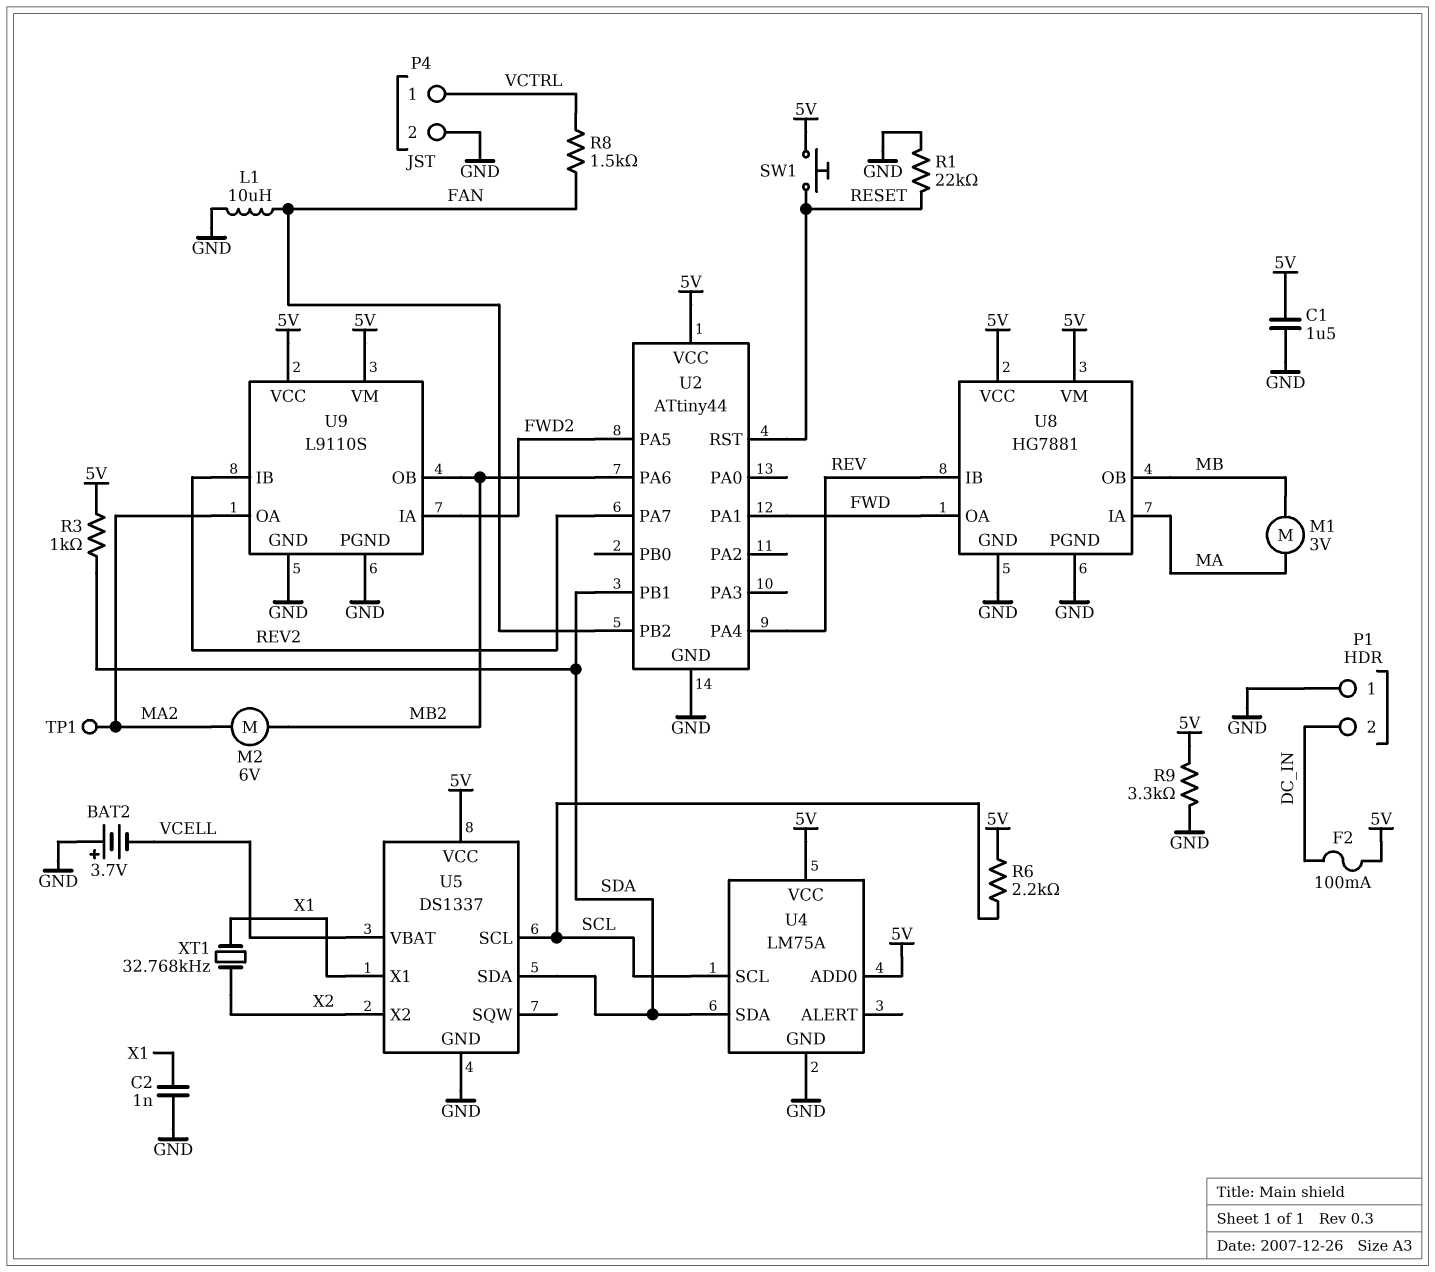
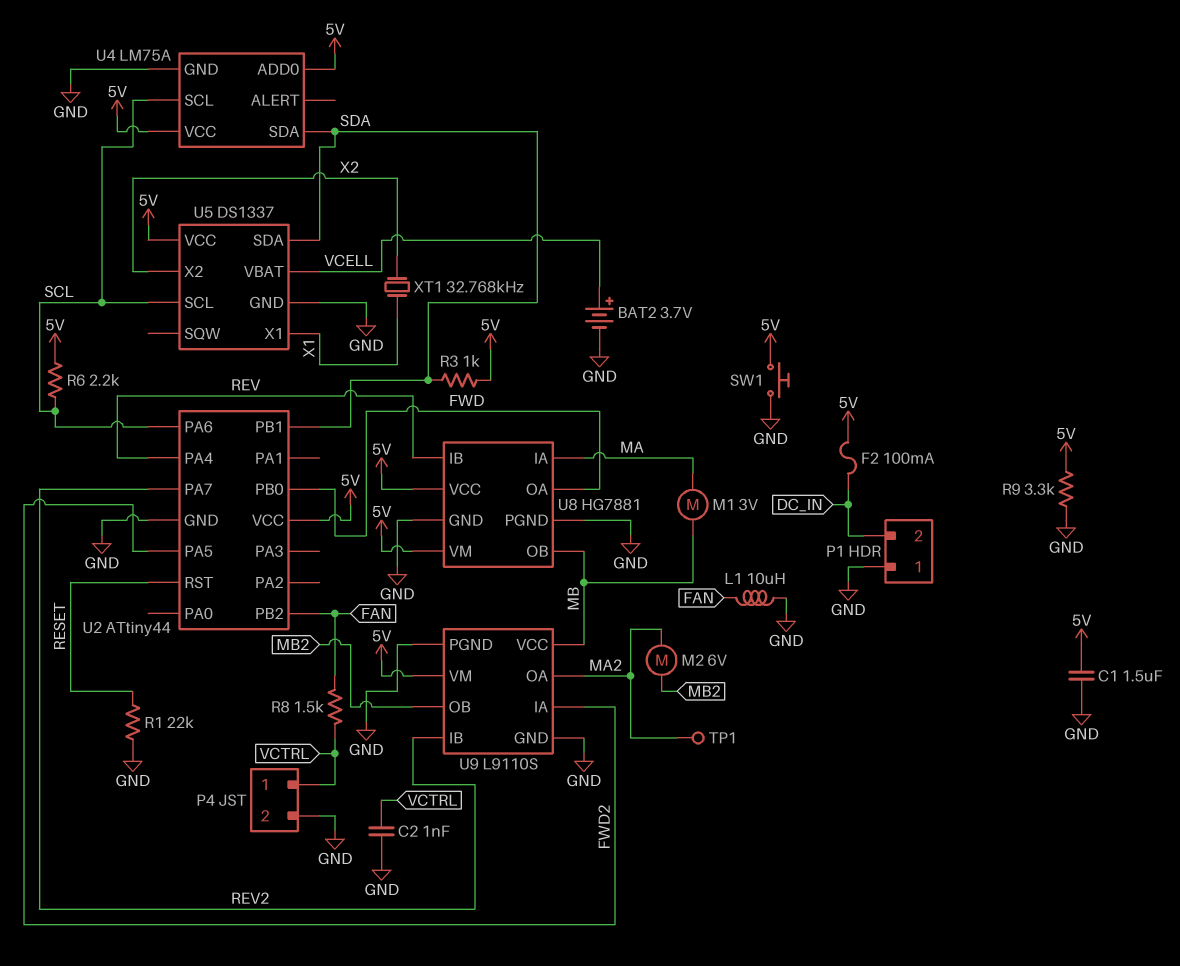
BAT2: 3.7V (plus GND, minus VCELL) -> 3.7V (plus VCELL, minus GND)
C2: 1nF (GND, X1) -> 1nF (GND, VCTRL)
SW1: button (5V, RESET) -> button (5V, GND)
U2 pin PA1: FWD -> none
U2 pin PA6: MB2 -> SCL
U2 pin PB0: none -> FWD
U9 pin VCC: 5V -> MB

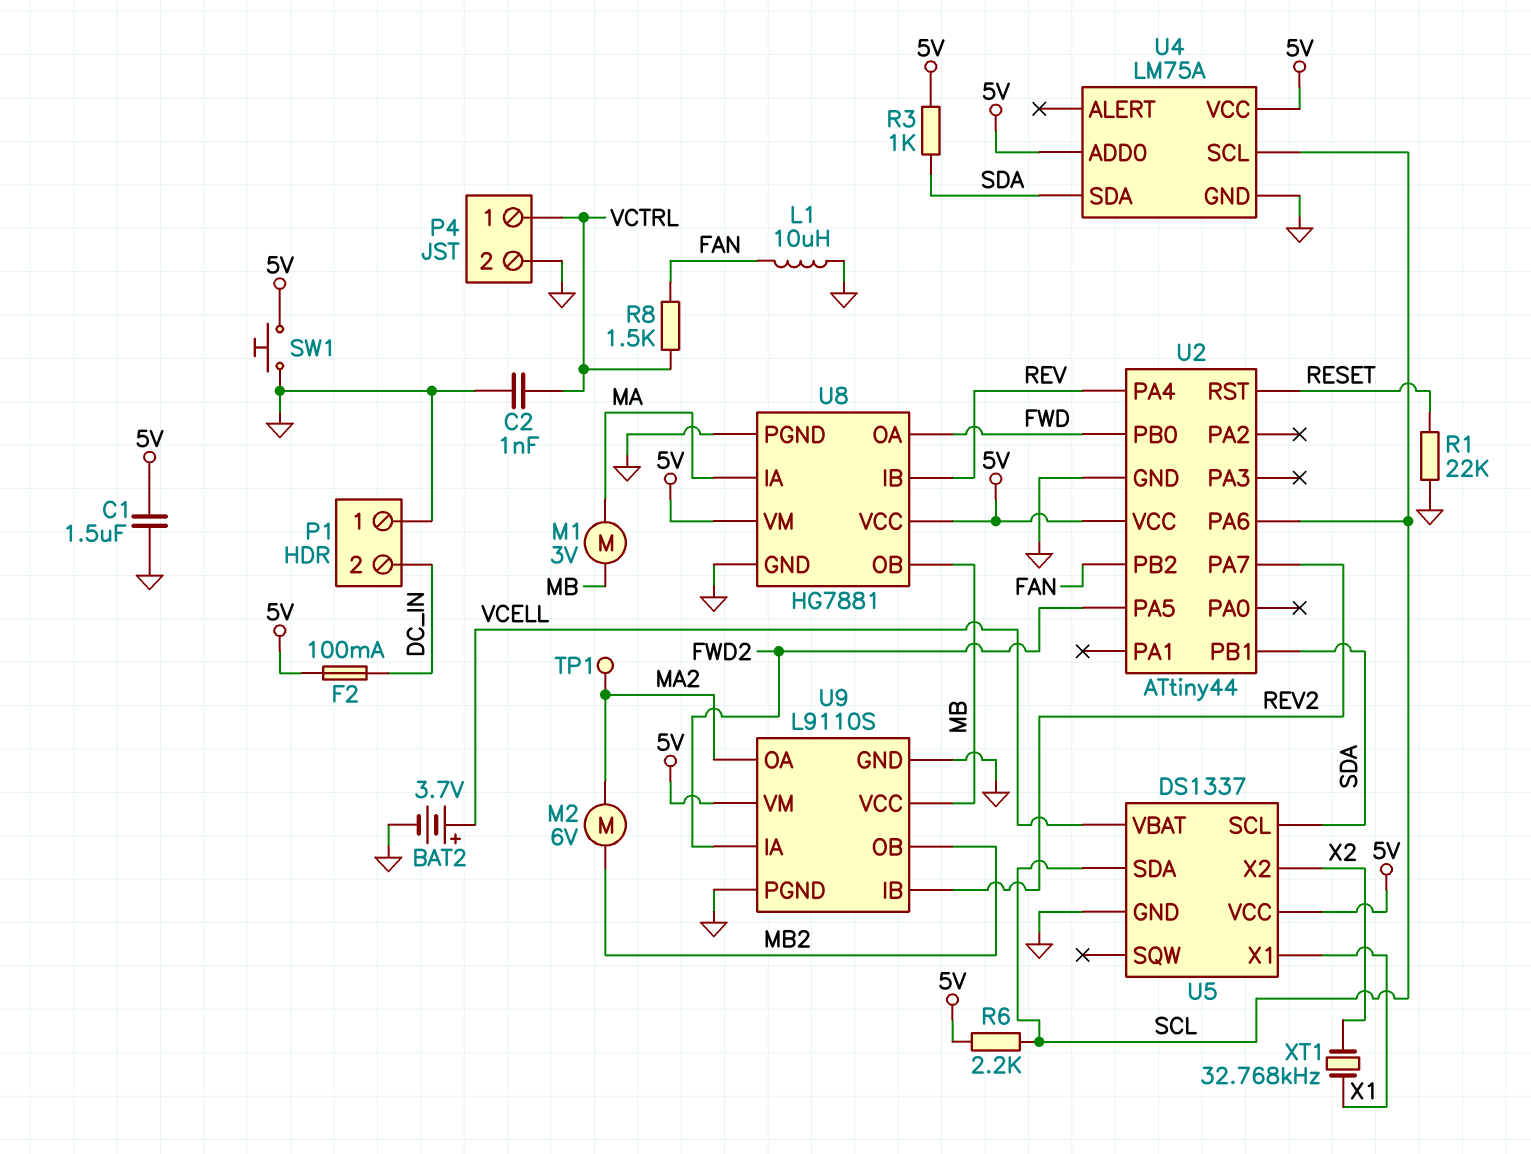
R9: 3.3k (5V, GND) -> none
U5 pin SCL: SCL -> SDA
U5 pin SDA: SDA -> SCL

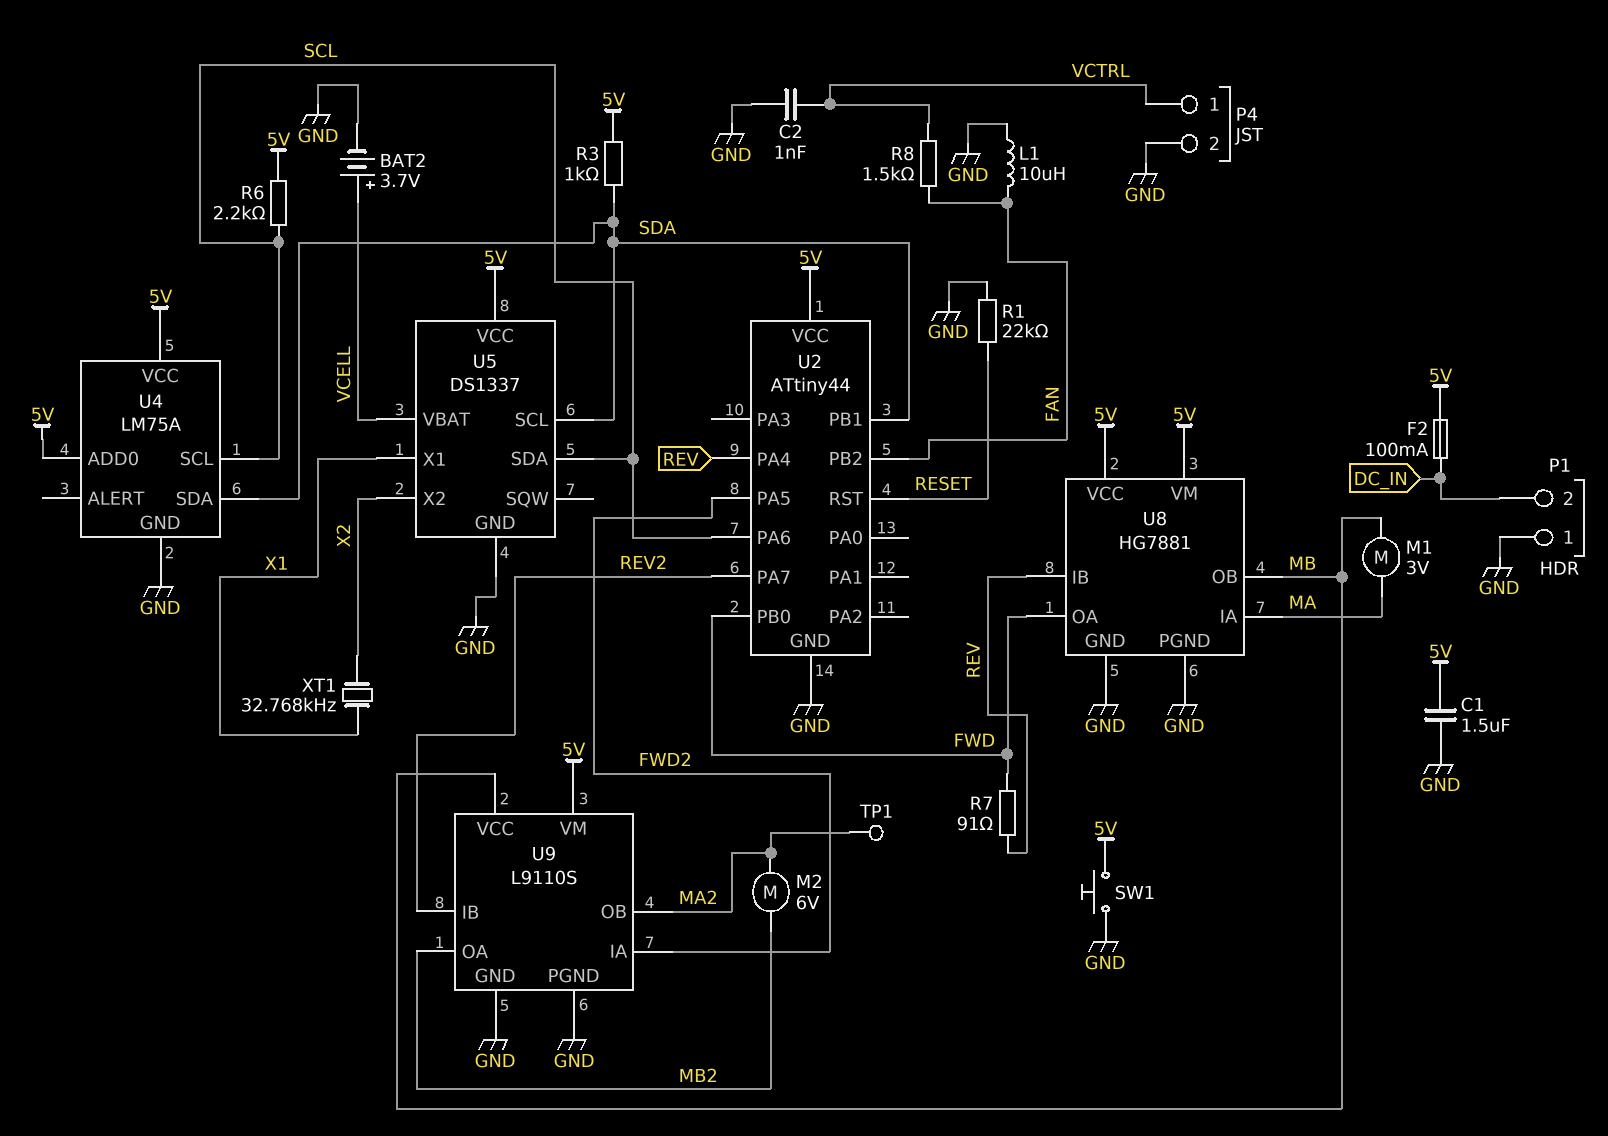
R7: none -> 91 (FWD, REV)
U9 pin OA: MA2 -> MB2
U9 pin OB: MB2 -> MA2

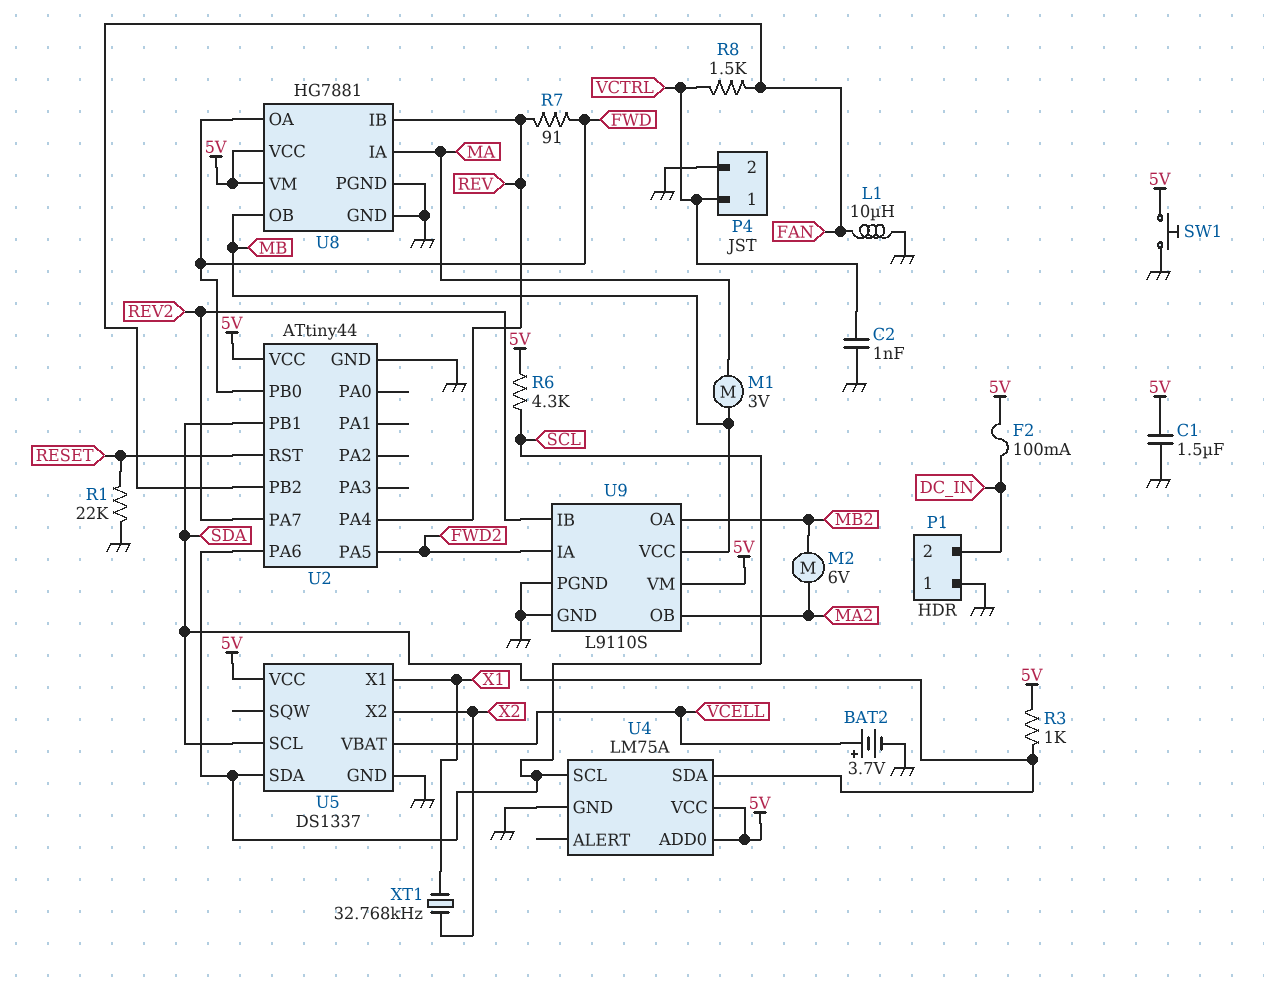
R6: 2.2k (5V, SCL) -> 4.3k (5V, SCL)
TP1: test point (MA2) -> none

